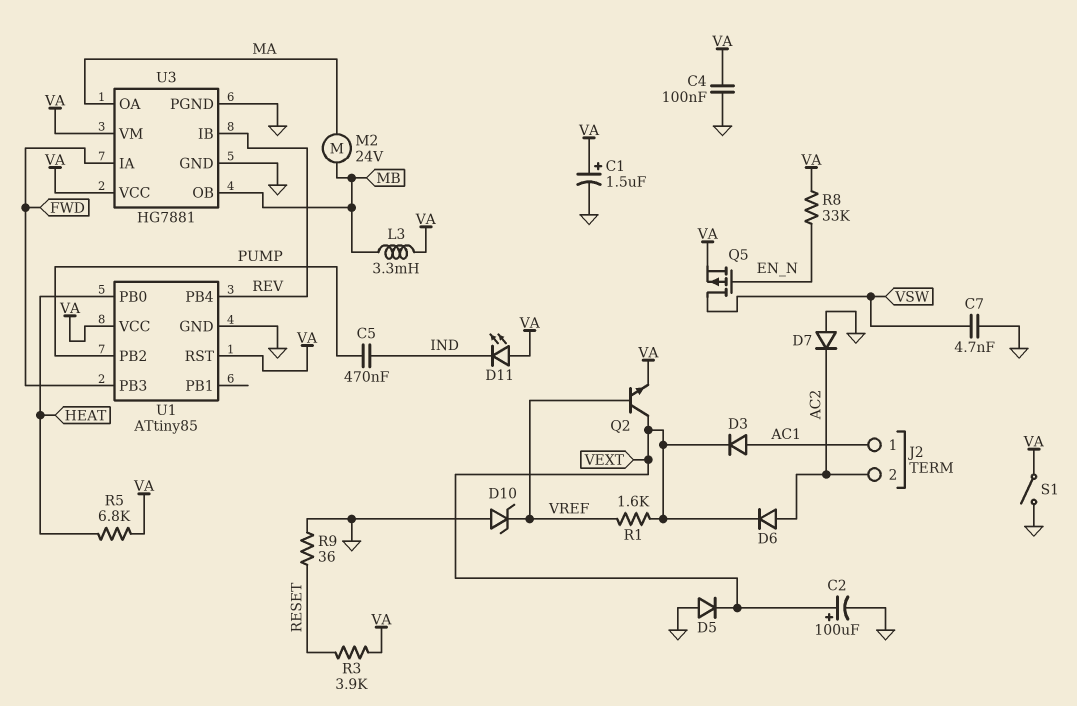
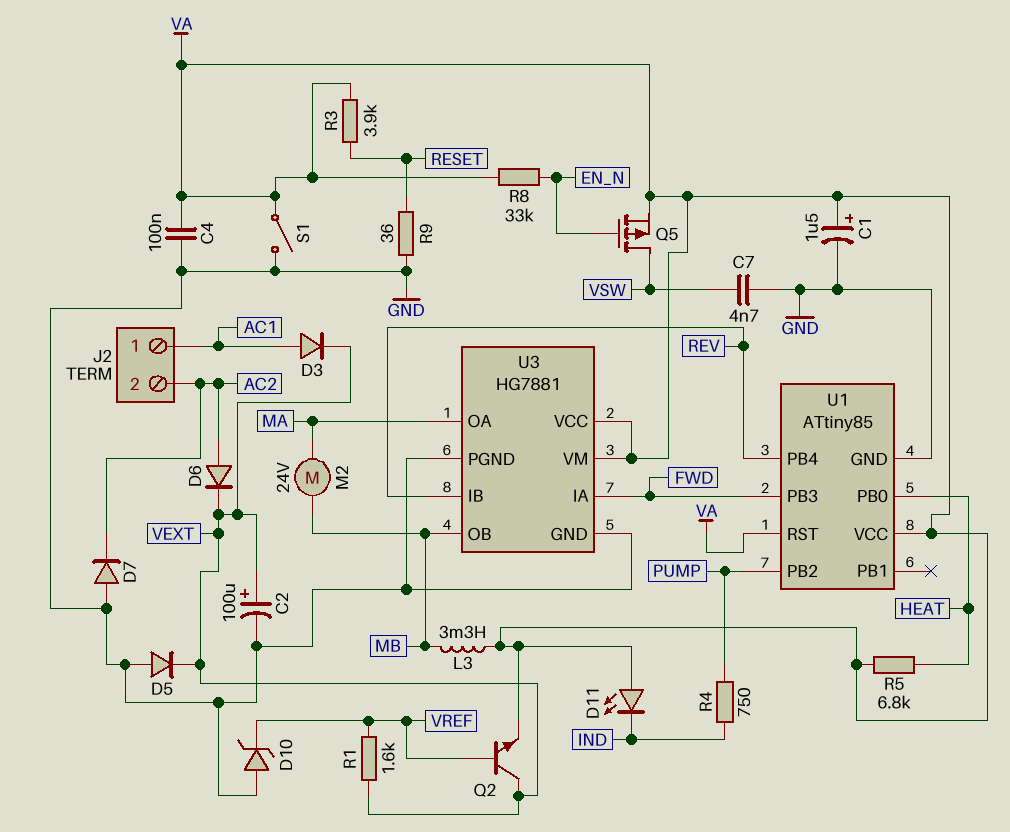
C5: 470nF (IND, PUMP) -> none
R4: none -> 750 (IND, PUMP)

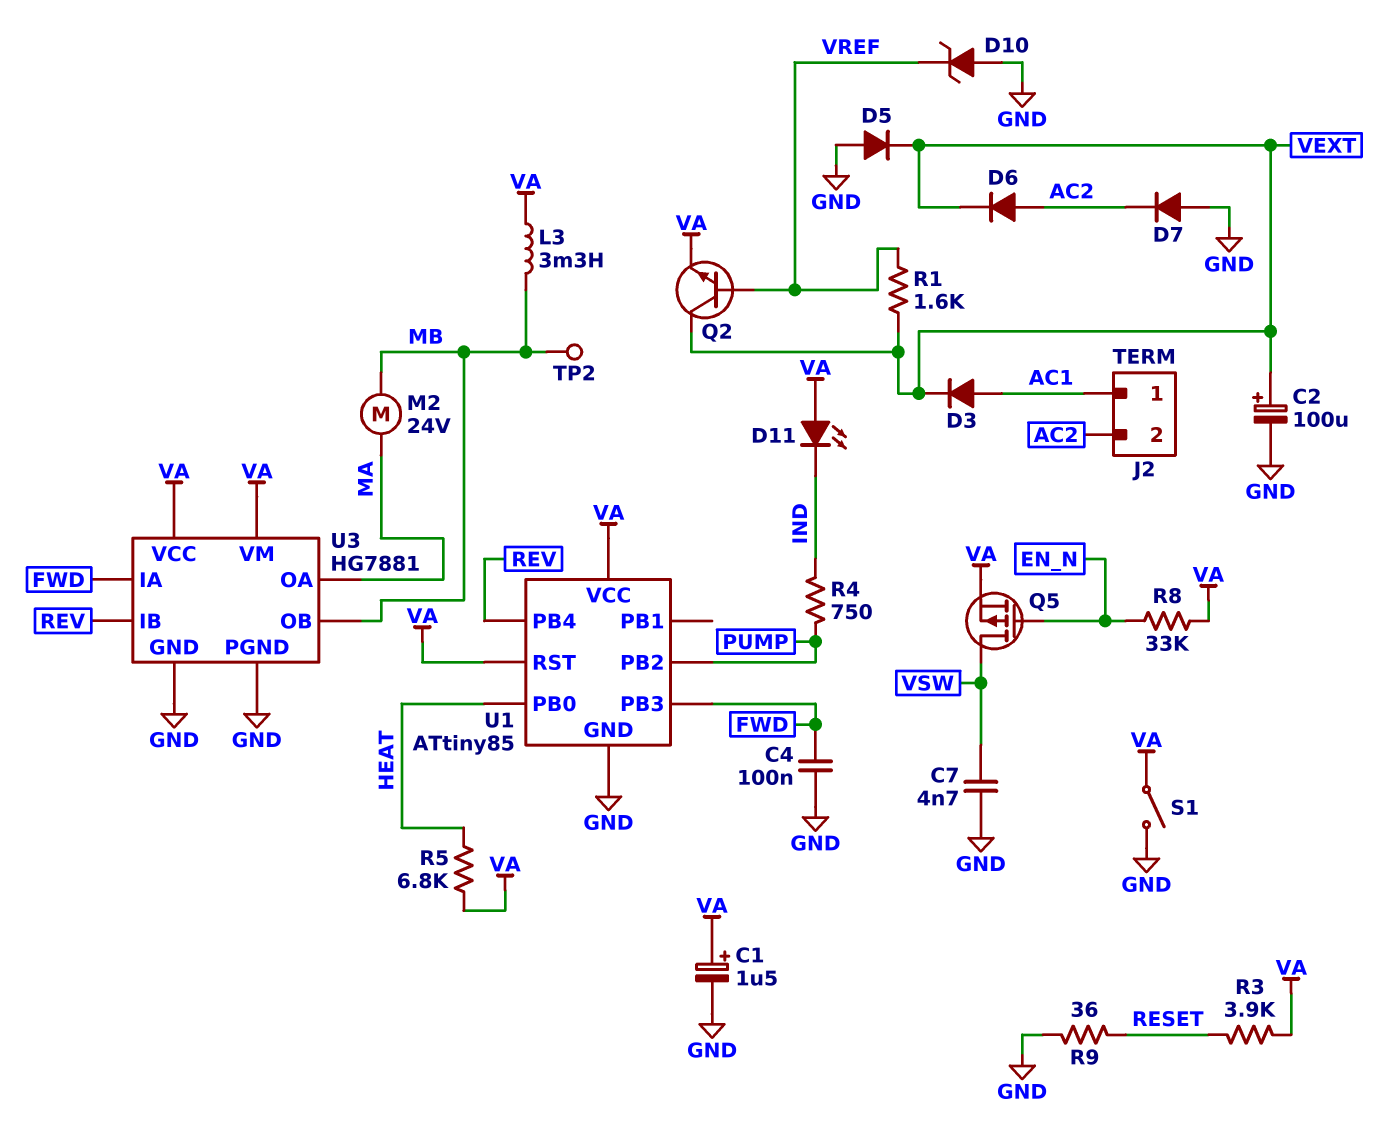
C4: 100nF (GND, VA) -> 100nF (FWD, GND)
TP2: none -> test point (MB)

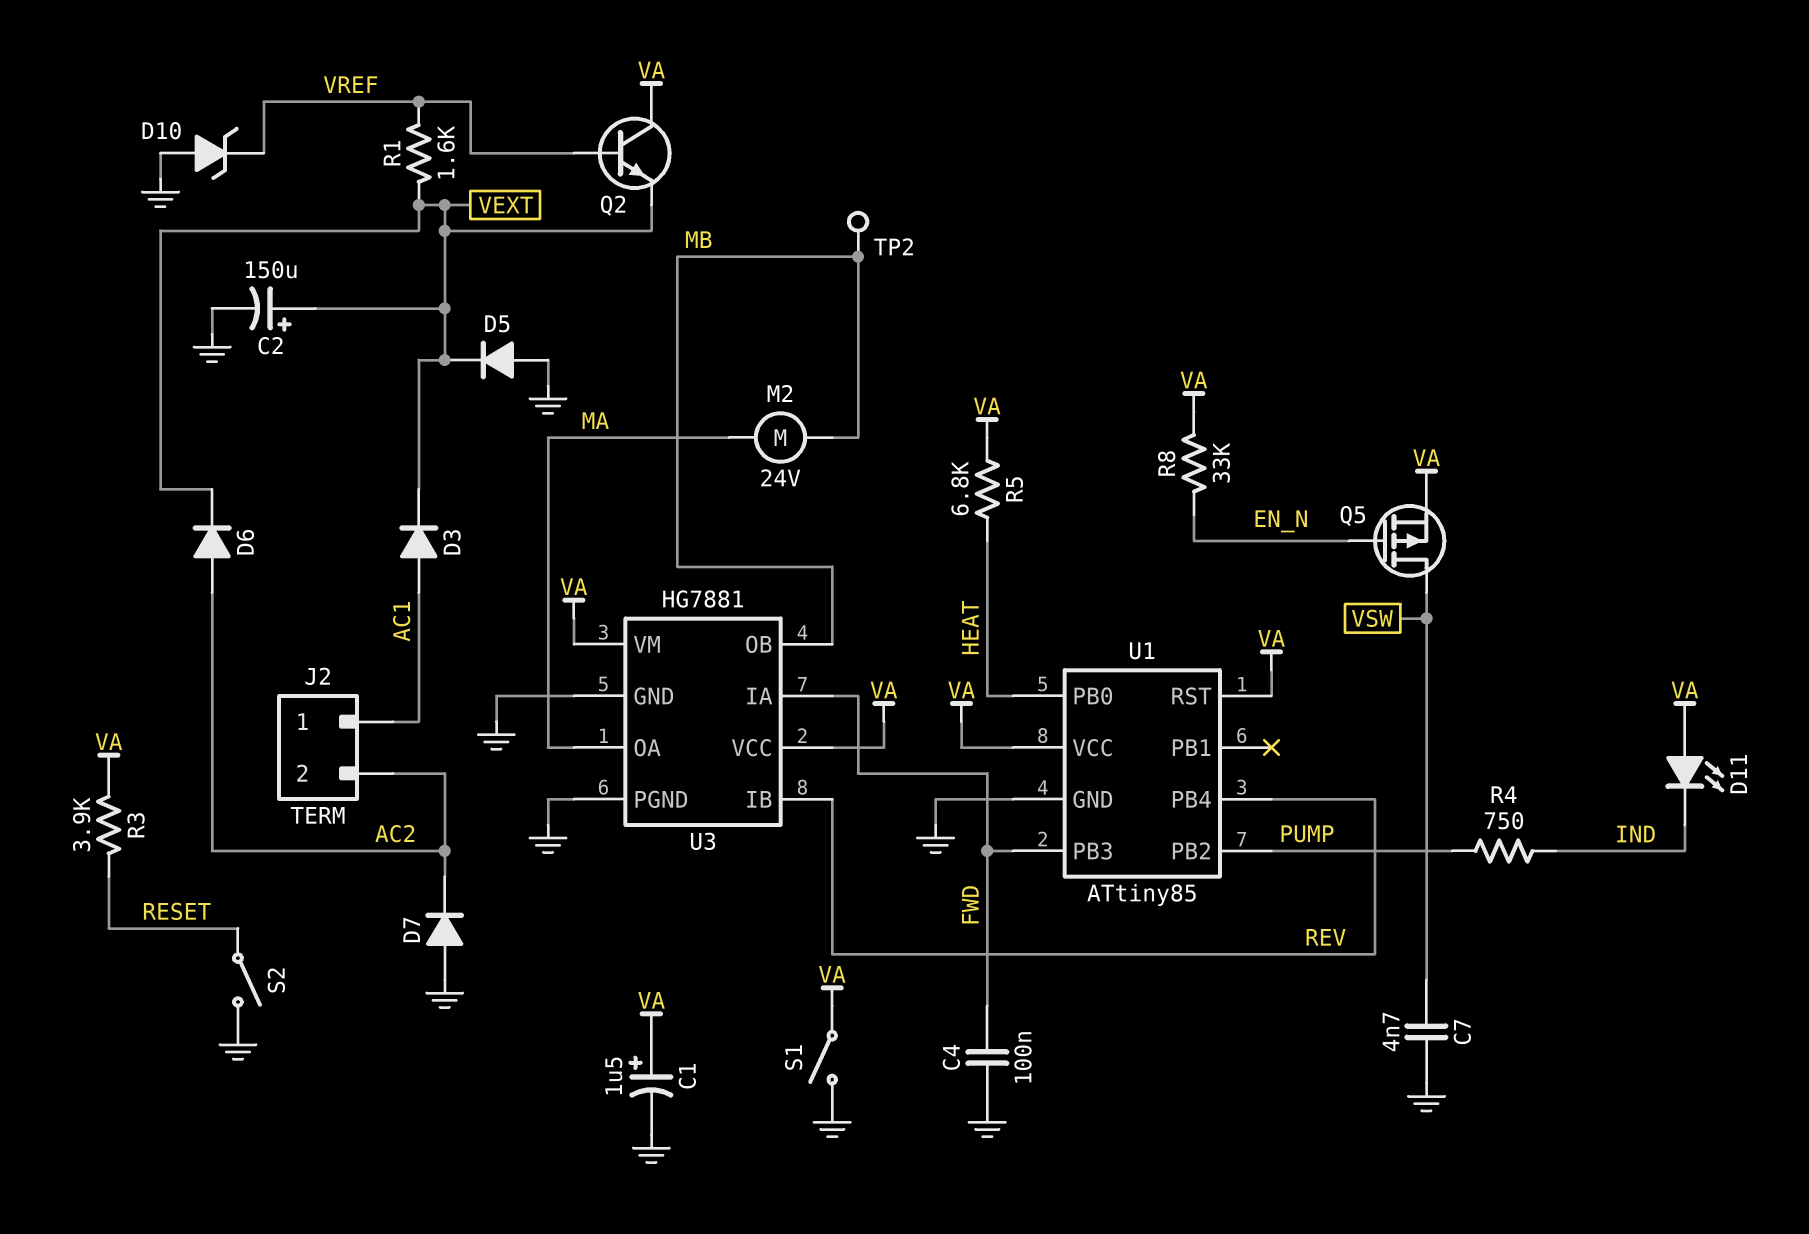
C2: 100uF (plus VEXT, minus GND) -> 150uF (plus VEXT, minus GND)
L3: 3.3mH (MB, VA) -> none
Q2: NPN (B VREF, C VEXT, E VA) -> NPN (B VREF, C VA, E VEXT)
R9: 36 (GND, RESET) -> none
S2: none -> switch (GND, RESET)

